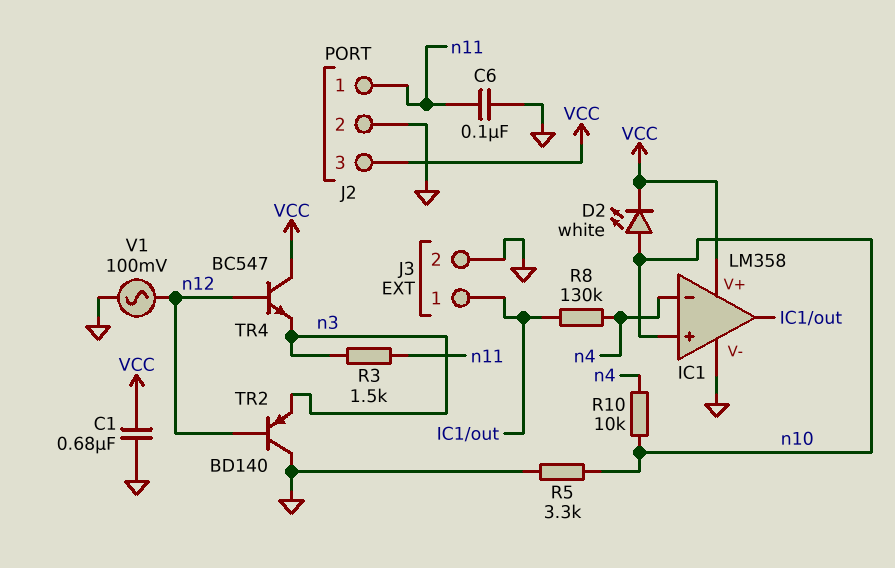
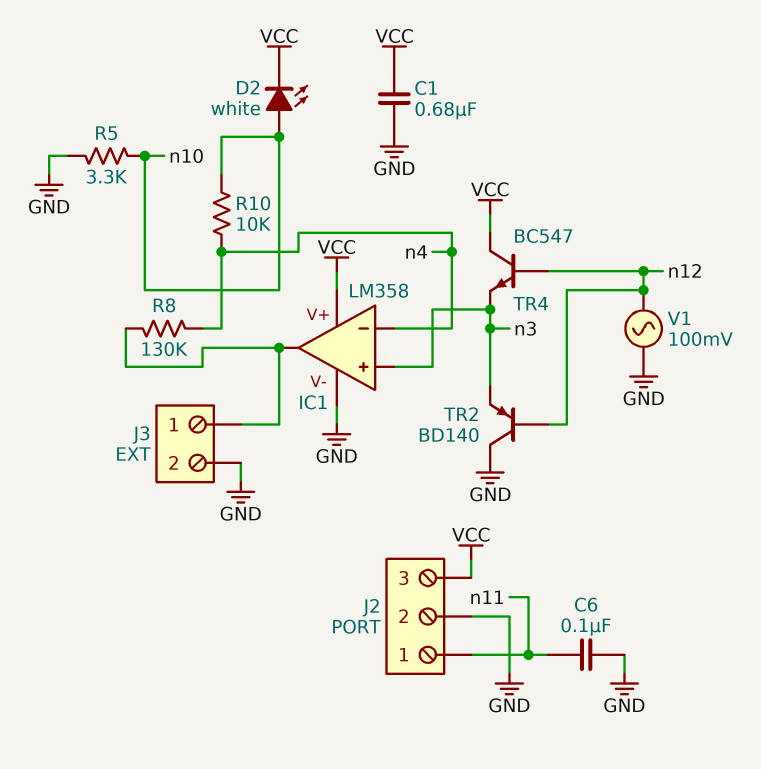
IC1 pin in+: n10 -> n3
R3: 1.5k (n3, n11) -> none

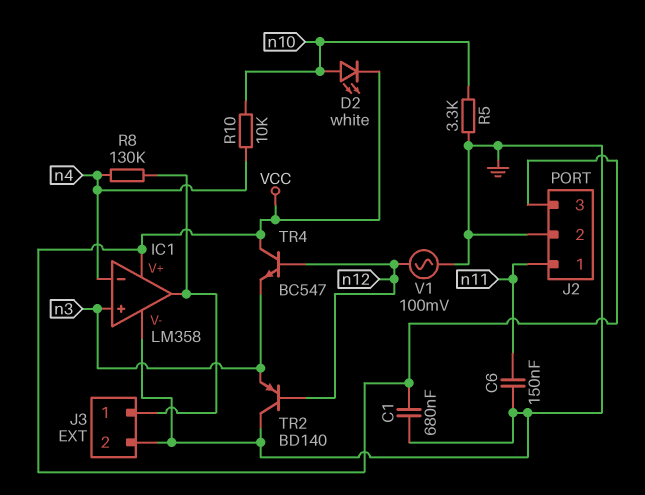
C6: 100nF (GND, n11) -> 150nF (GND, n11)

